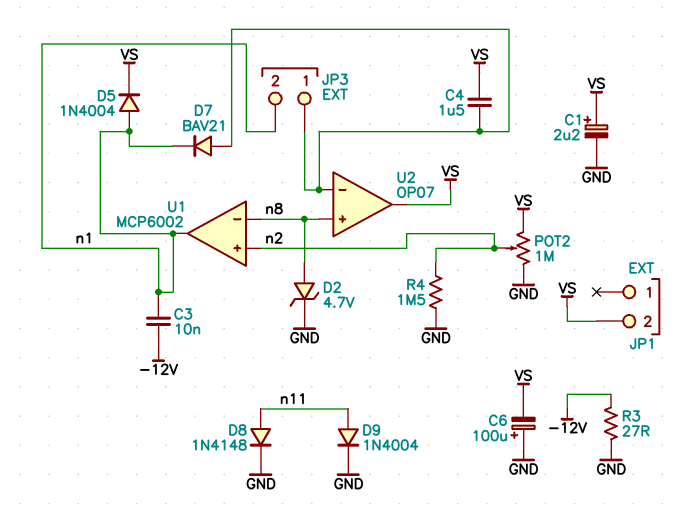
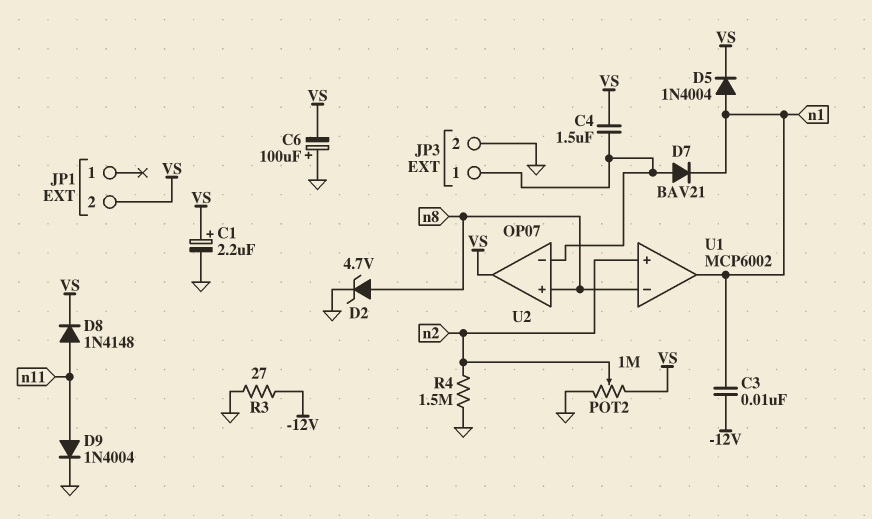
D8: diode 1N4148 (A n11, K GND) -> diode 1N4148 (A n11, K VS)
JP3 pin 2: n1 -> GND

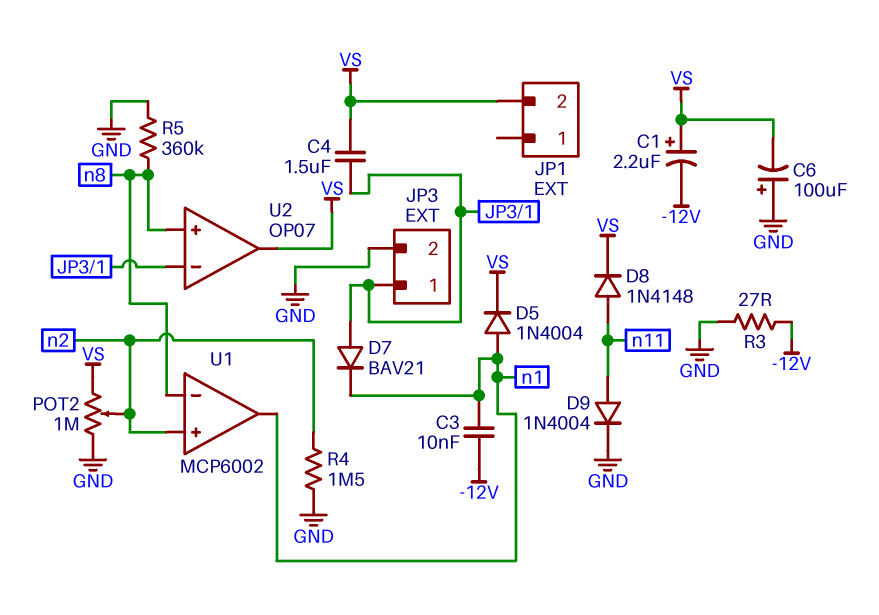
C1: 2.2uF (plus VS, minus GND) -> 2.2uF (plus VS, minus -12V)
D2: zener 4.7V (A n8, K GND) -> none
R5: none -> 360k (GND, n8)

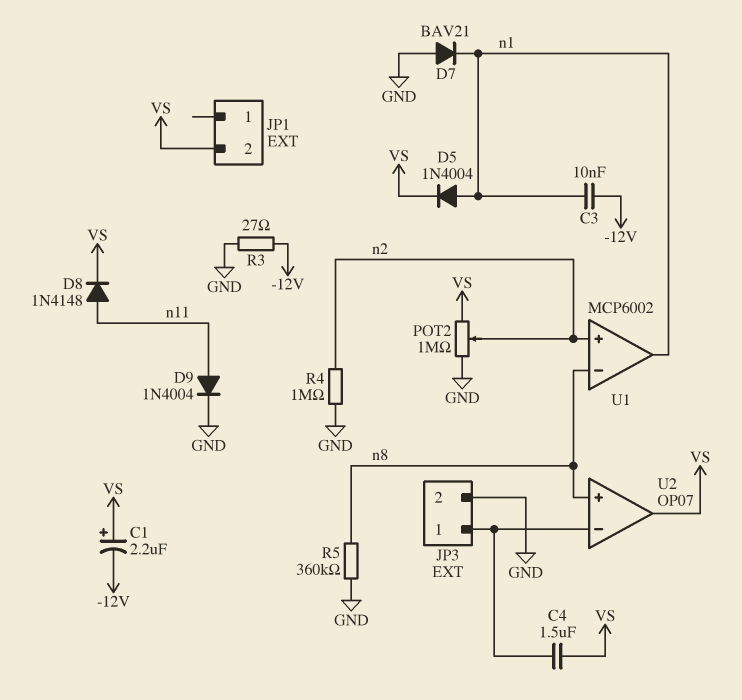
C6: 100uF (plus GND, minus VS) -> none
D7: diode BAV21 (A JP3/1, K n1) -> diode BAV21 (A GND, K n1)
R4: 1.5M (GND, n2) -> 1M (GND, n2)

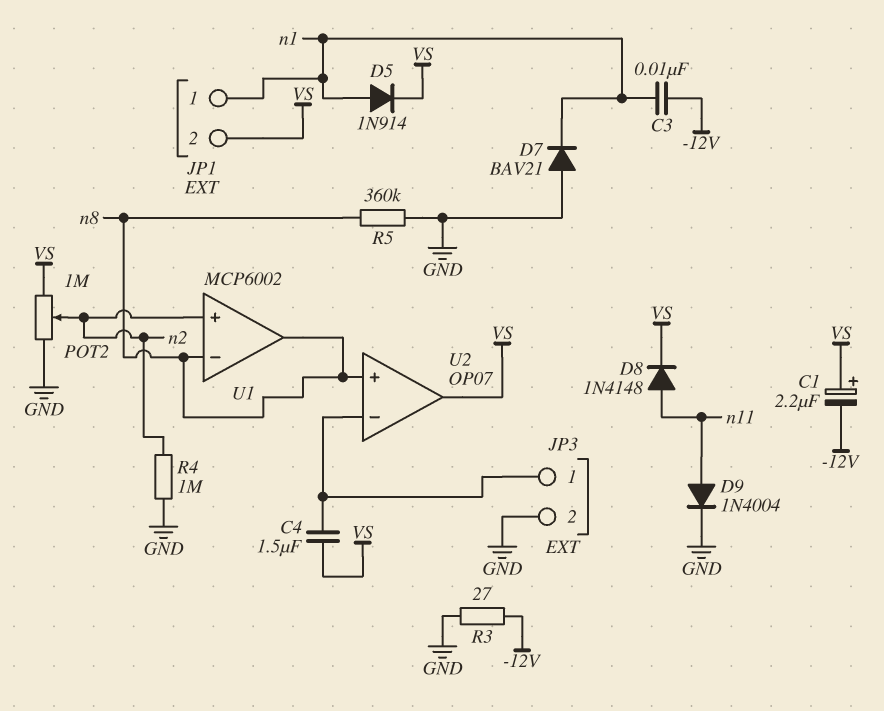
D5: diode 1N4004 (A n1, K VS) -> diode 1N914 (A n1, K VS)
JP1 pin 1: none -> n1
U1 pin out: n1 -> n8

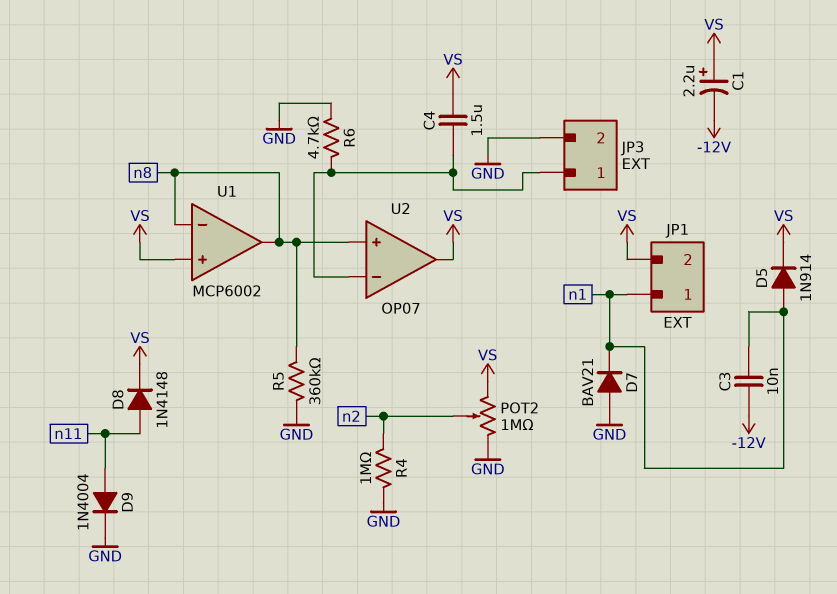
R3: 27 (-12V, GND) -> none
R6: none -> 4.7k (GND, JP3/1)
U1 pin in+: n2 -> VS

